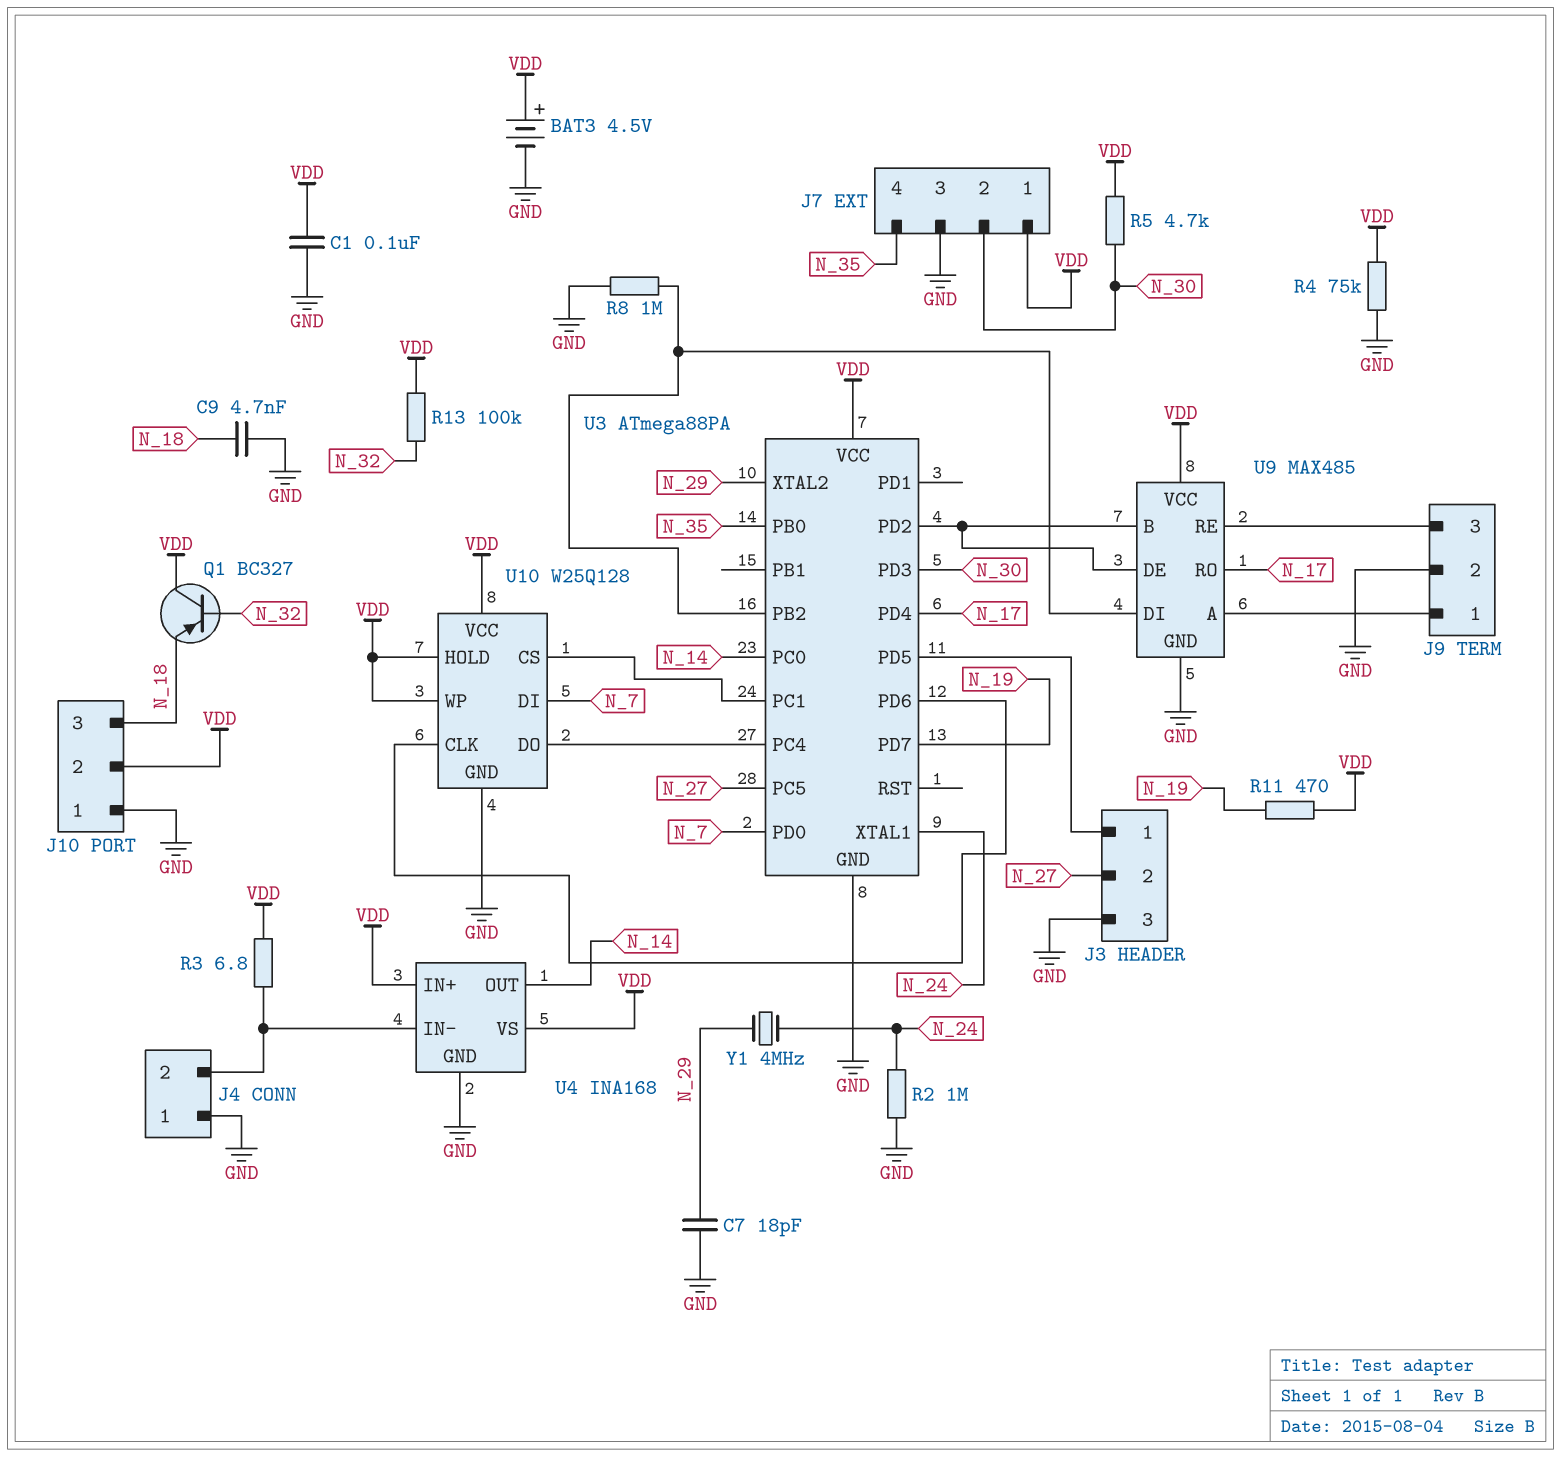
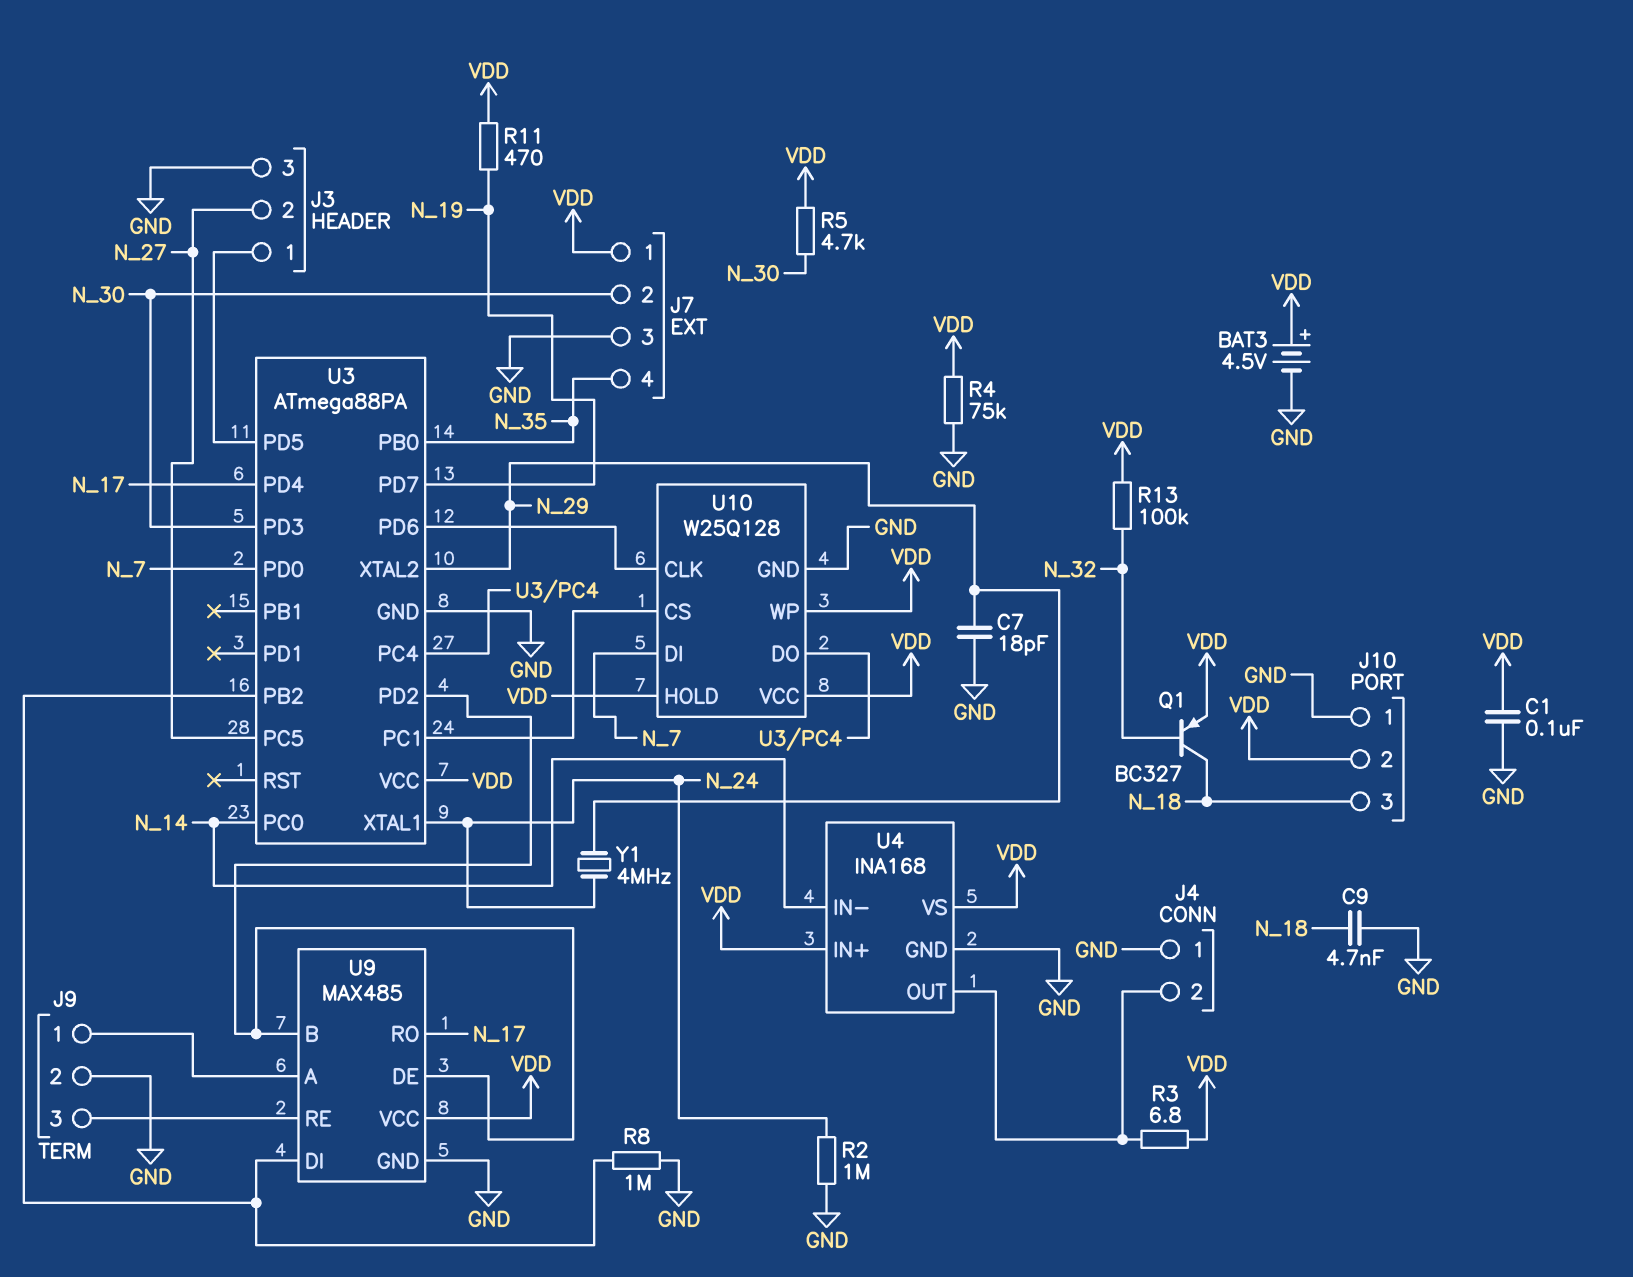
Q1: PNP BC327 (B N_32, C VDD, E N_18) -> PNP BC327 (B N_32, C N_18, E VDD)
U4 pin IN-: J4/2 -> N_14
U4 pin OUT: N_14 -> J4/2

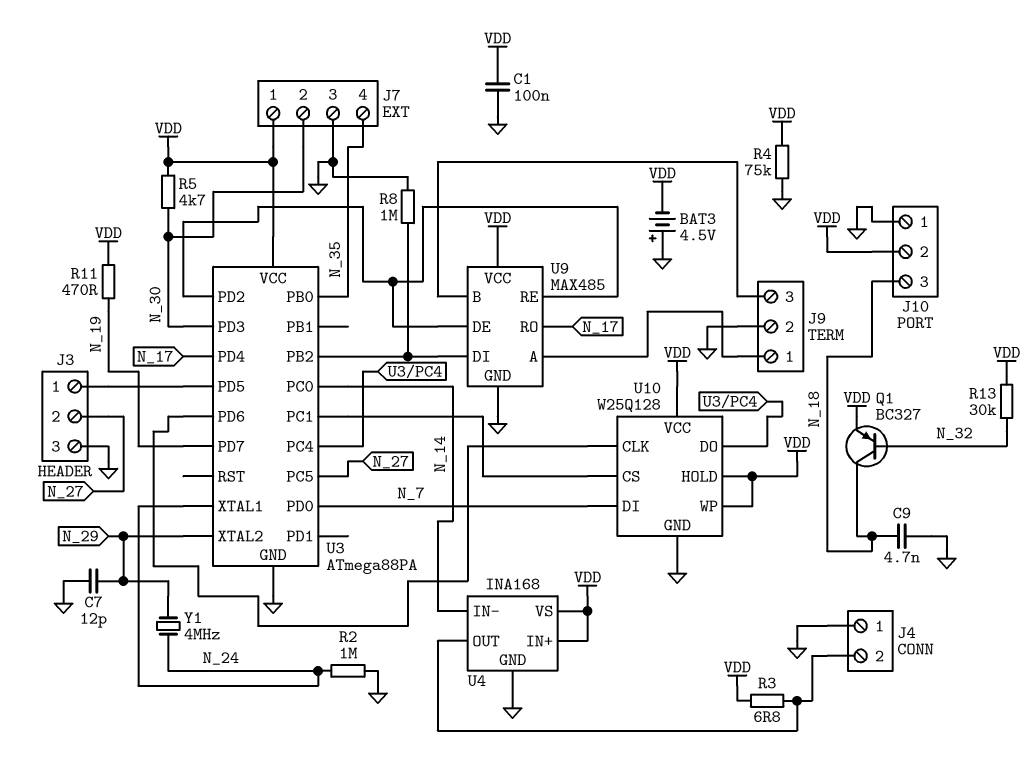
BAT3: 4.5V (plus VDD, minus GND) -> 4.5V (plus GND, minus VDD)
C7: 18pF (GND, N_29) -> 12pF (GND, N_29)
R13: 100k (N_32, VDD) -> 30k (N_32, VDD)
U9 pin B: U3/PD2 -> J9/3
U9 pin RE: J9/3 -> U3/PD2

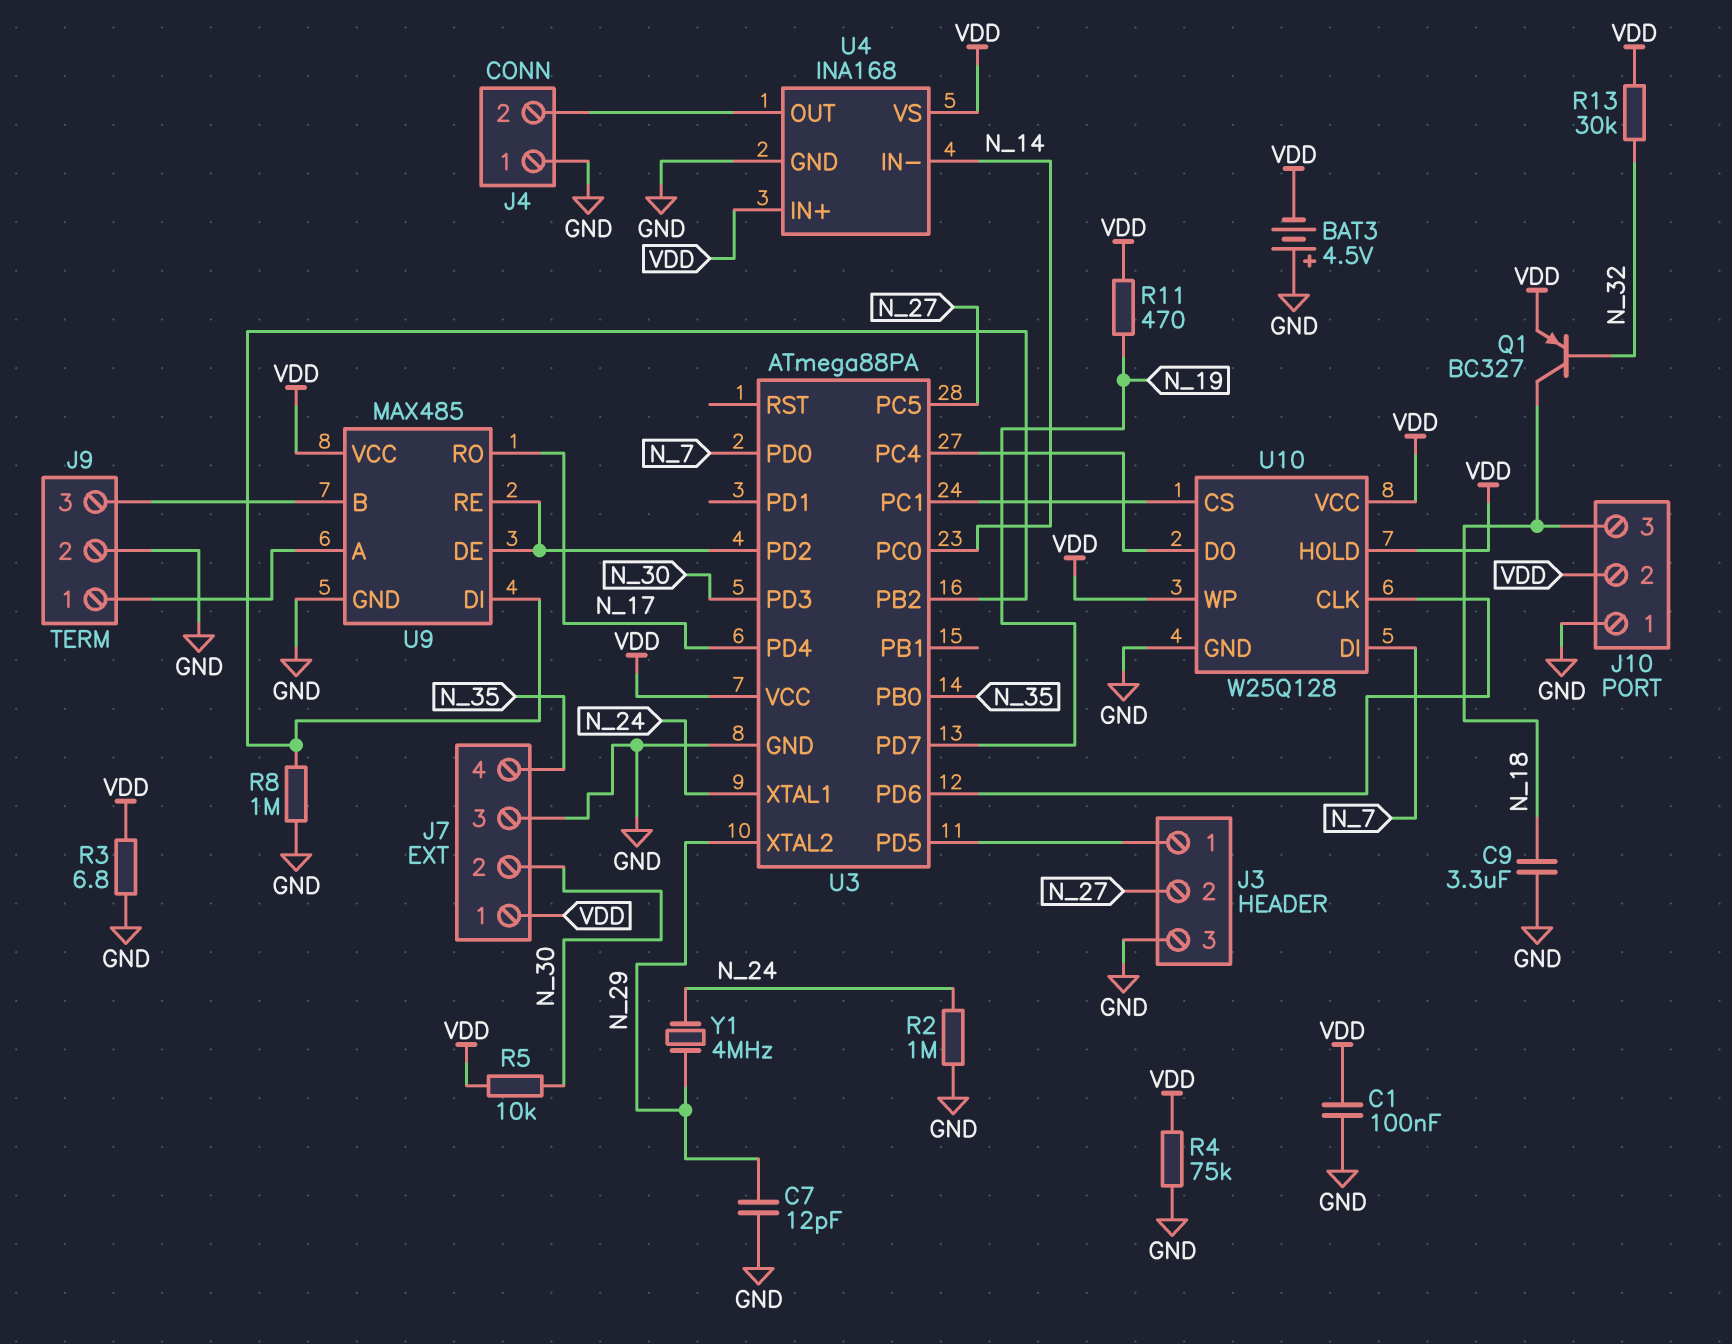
C9: 4.7nF (GND, N_18) -> 3.3uF (GND, N_18)
R3: 6.8 (J4/2, VDD) -> 6.8 (GND, VDD)
R5: 4.7k (N_30, VDD) -> 10k (N_30, VDD)

